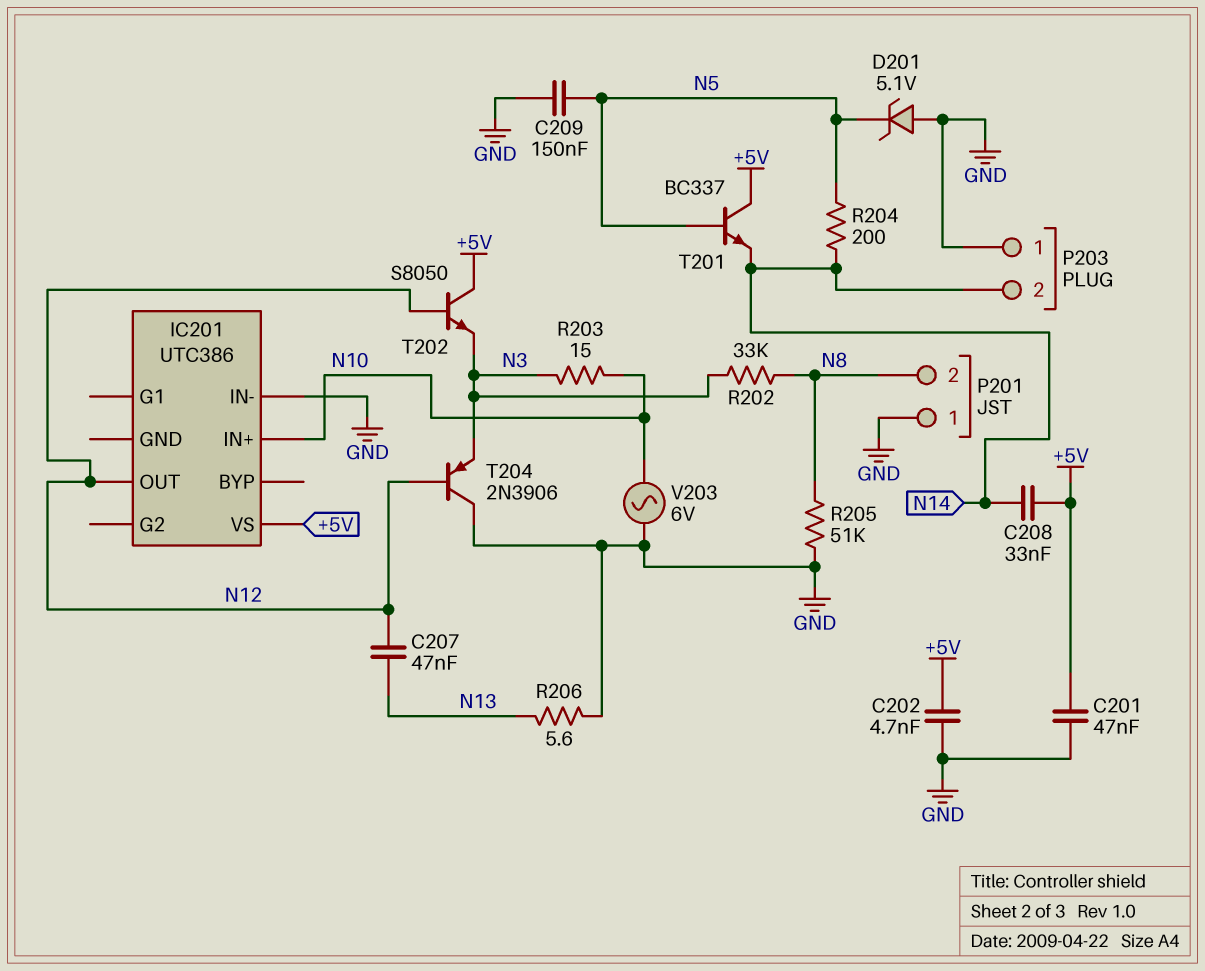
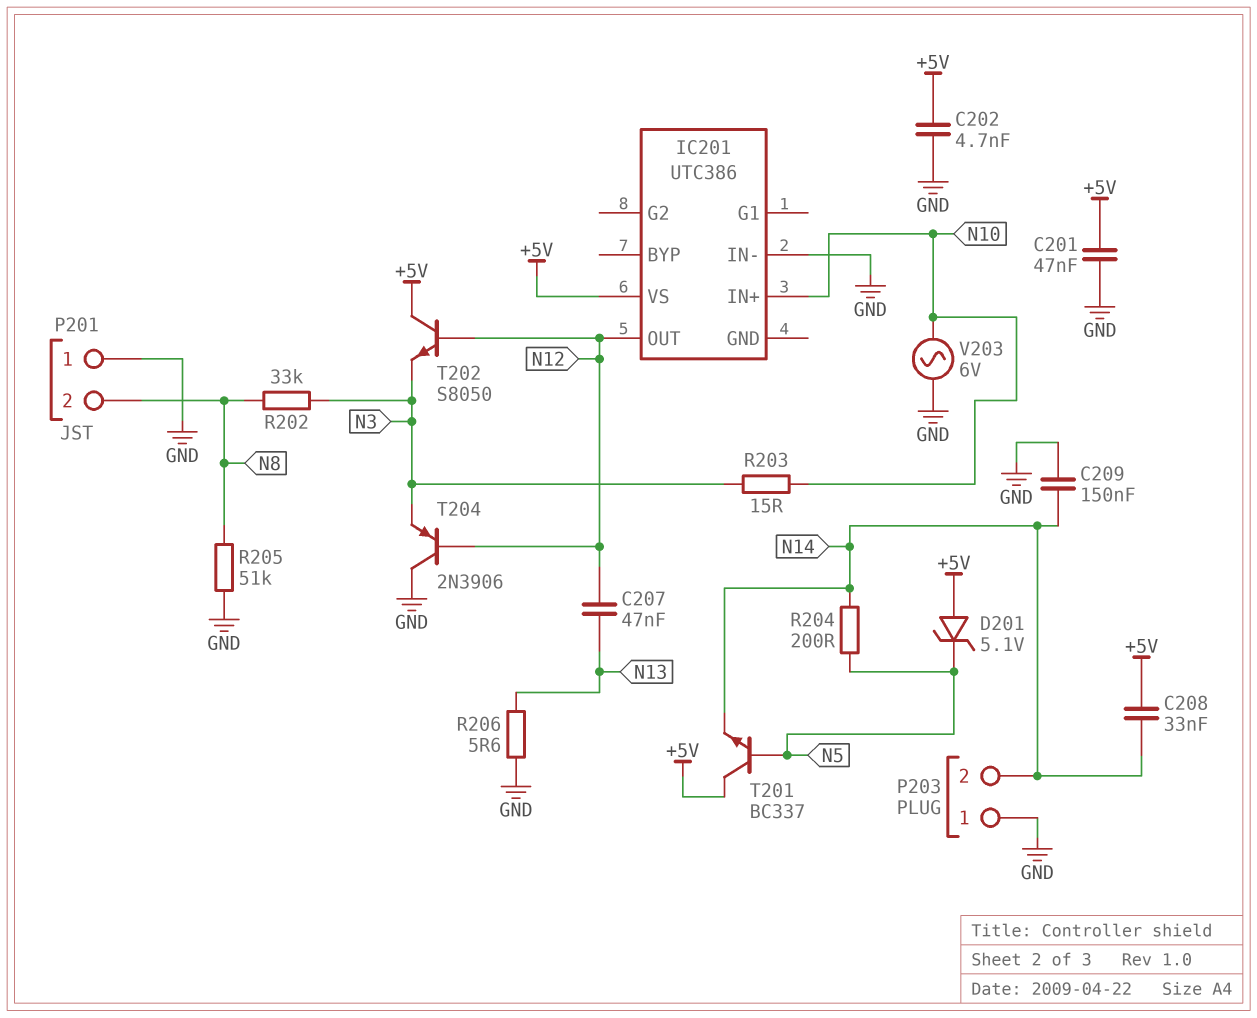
C209: 150nF (GND, N5) -> 150nF (GND, N14)
D201: zener 5.1V (A GND, K N5) -> zener 5.1V (A +5V, K N5)

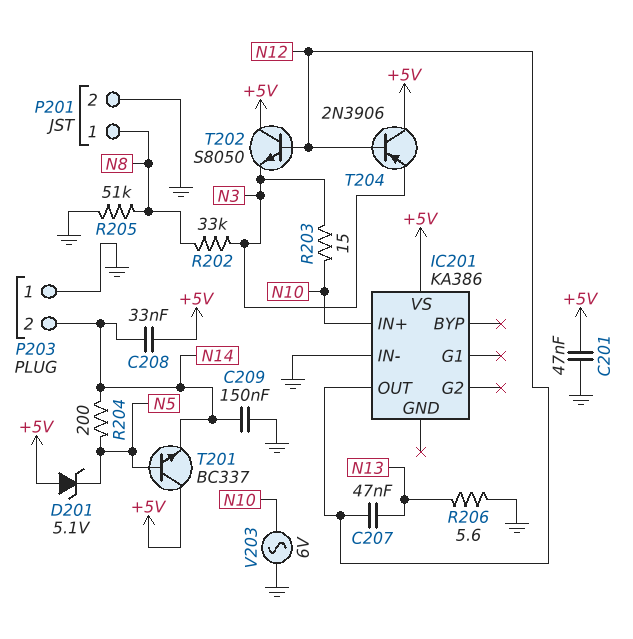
C202: 4.7nF (+5V, GND) -> none
IC201: UTC386 -> KA386
P201 pin 1: GND -> N8
P201 pin 2: N8 -> GND
T204: PNP 2N3906 (B N12, C GND, E N3) -> PNP 2N3906 (B N12, C +5V, E N3)

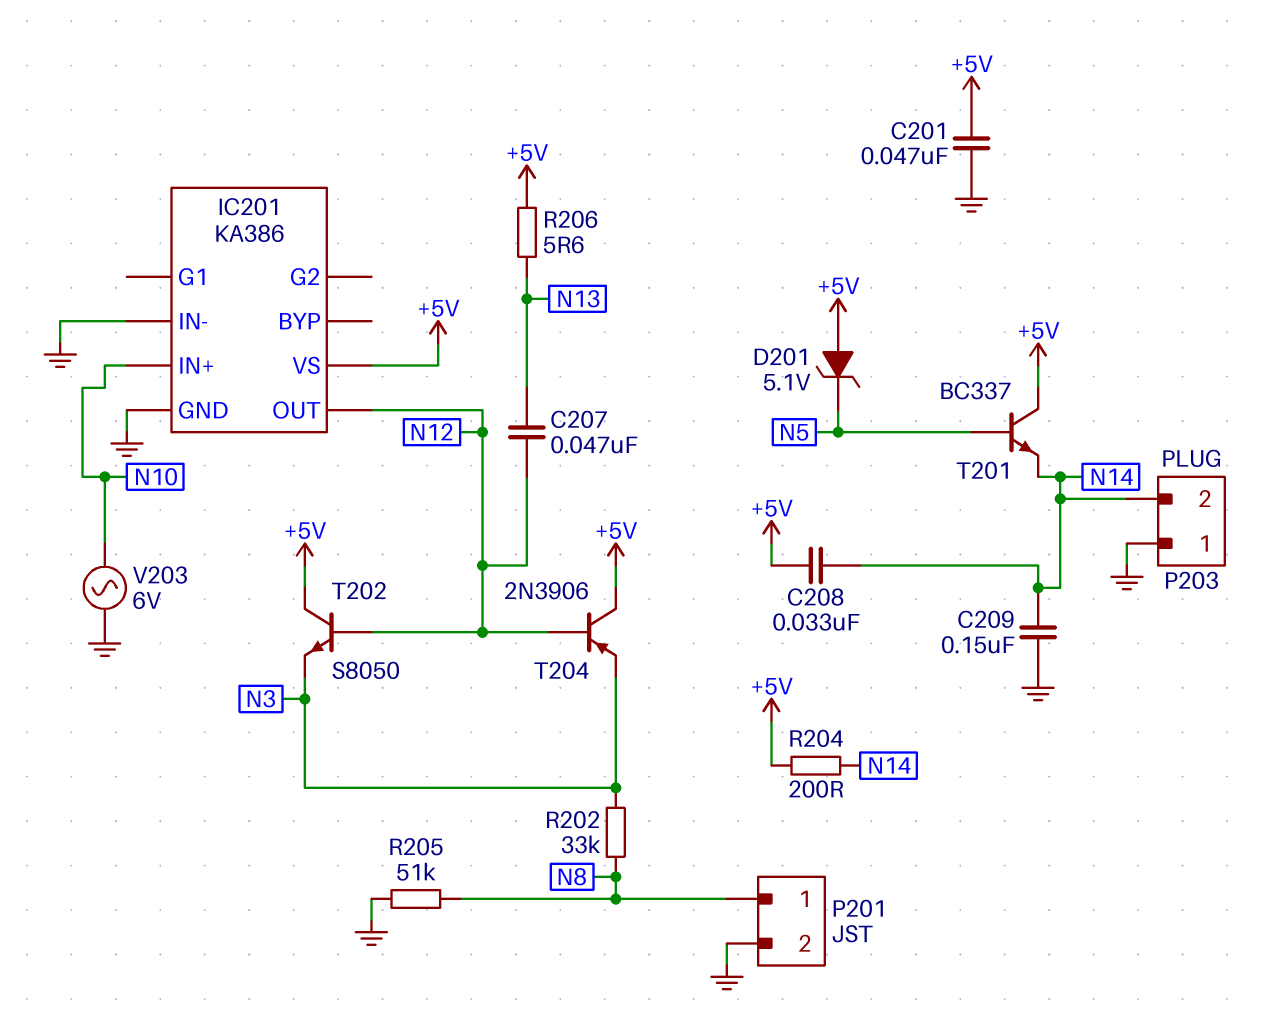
IC201 pin GND: none -> GND
R203: 15 (N3, N10) -> none
R204: 200 (N5, N14) -> 200 (+5V, N14)
R206: 5.6 (GND, N13) -> 5.6 (+5V, N13)

